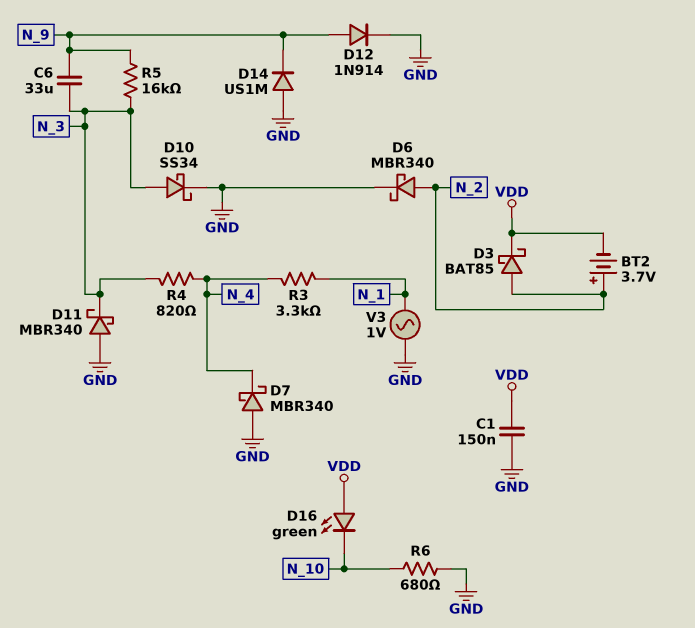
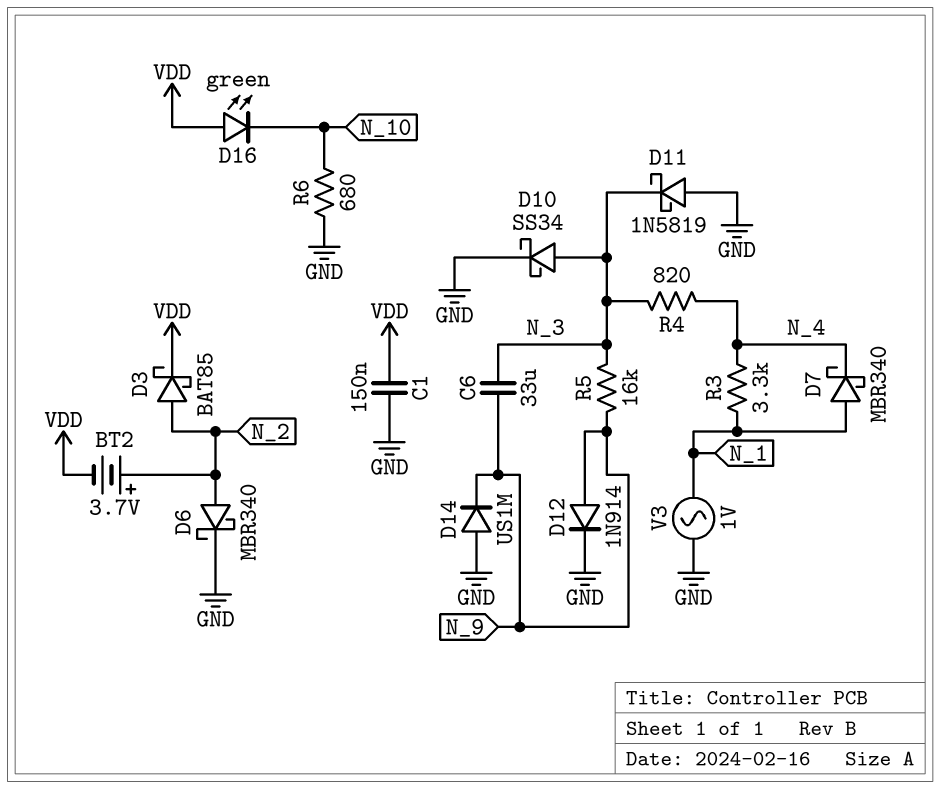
D7: schottky MBR340 (A GND, K N_4) -> schottky MBR340 (A N_1, K N_4)
D11: schottky MBR340 (A GND, K N_3) -> schottky 1N5819 (A GND, K N_3)

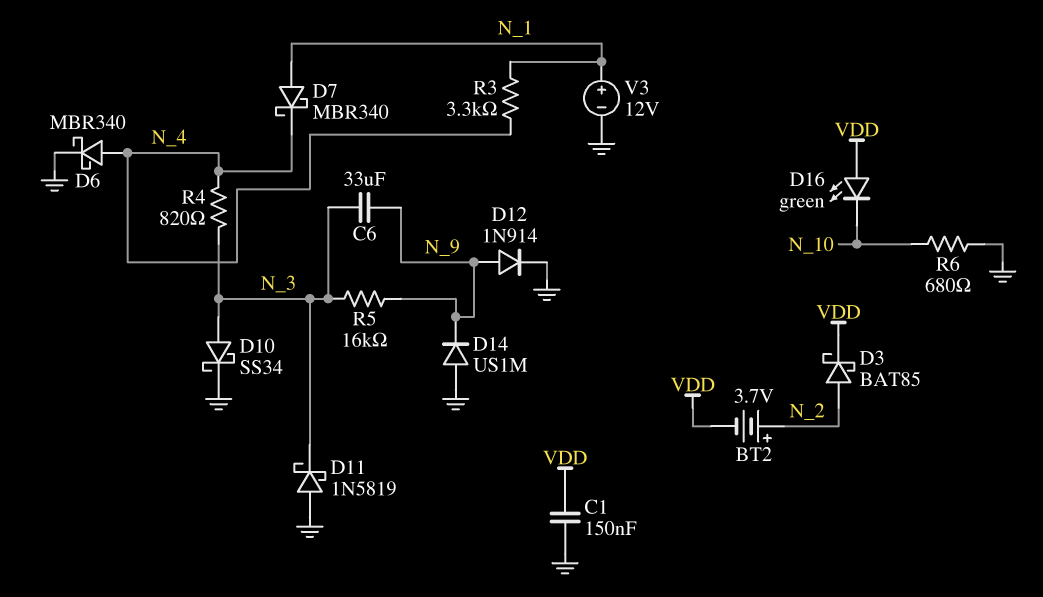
D6: schottky MBR340 (A N_2, K GND) -> schottky MBR340 (A N_4, K GND)
V3: AC 1V (GND, N_1) -> 12V (plus N_1, minus GND)

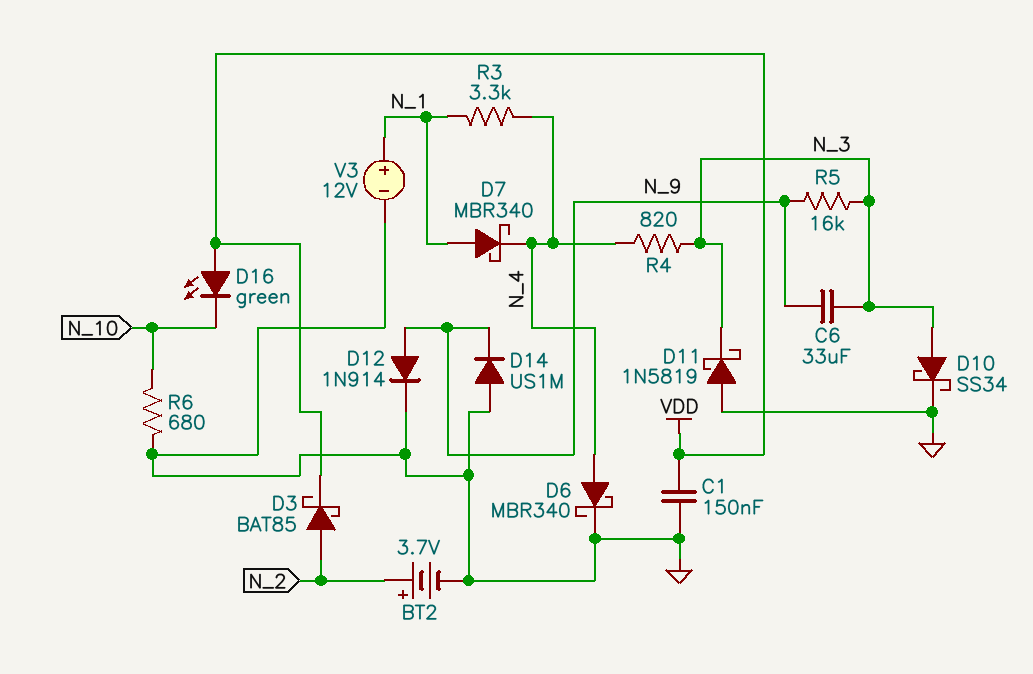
BT2: 3.7V (plus N_2, minus VDD) -> 3.7V (plus N_2, minus GND)

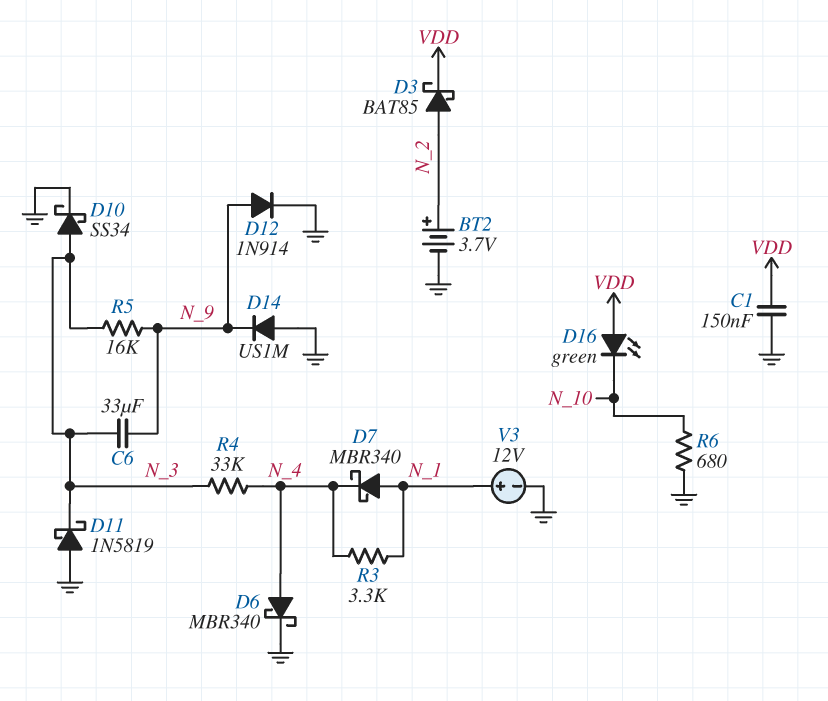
R4: 820 (N_3, N_4) -> 33k (N_3, N_4)

